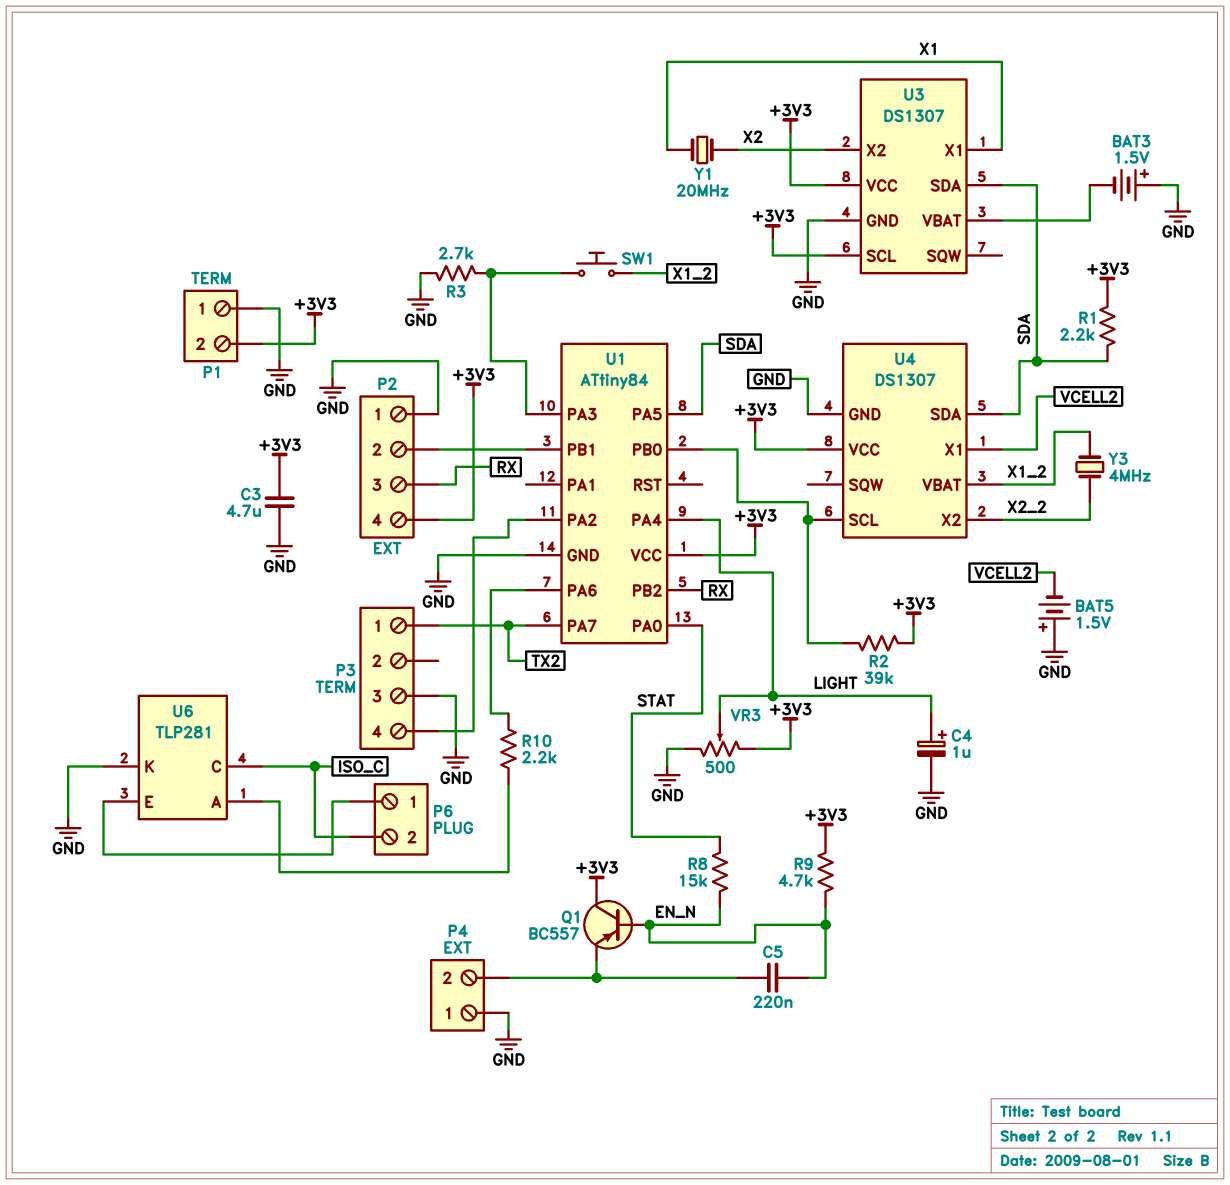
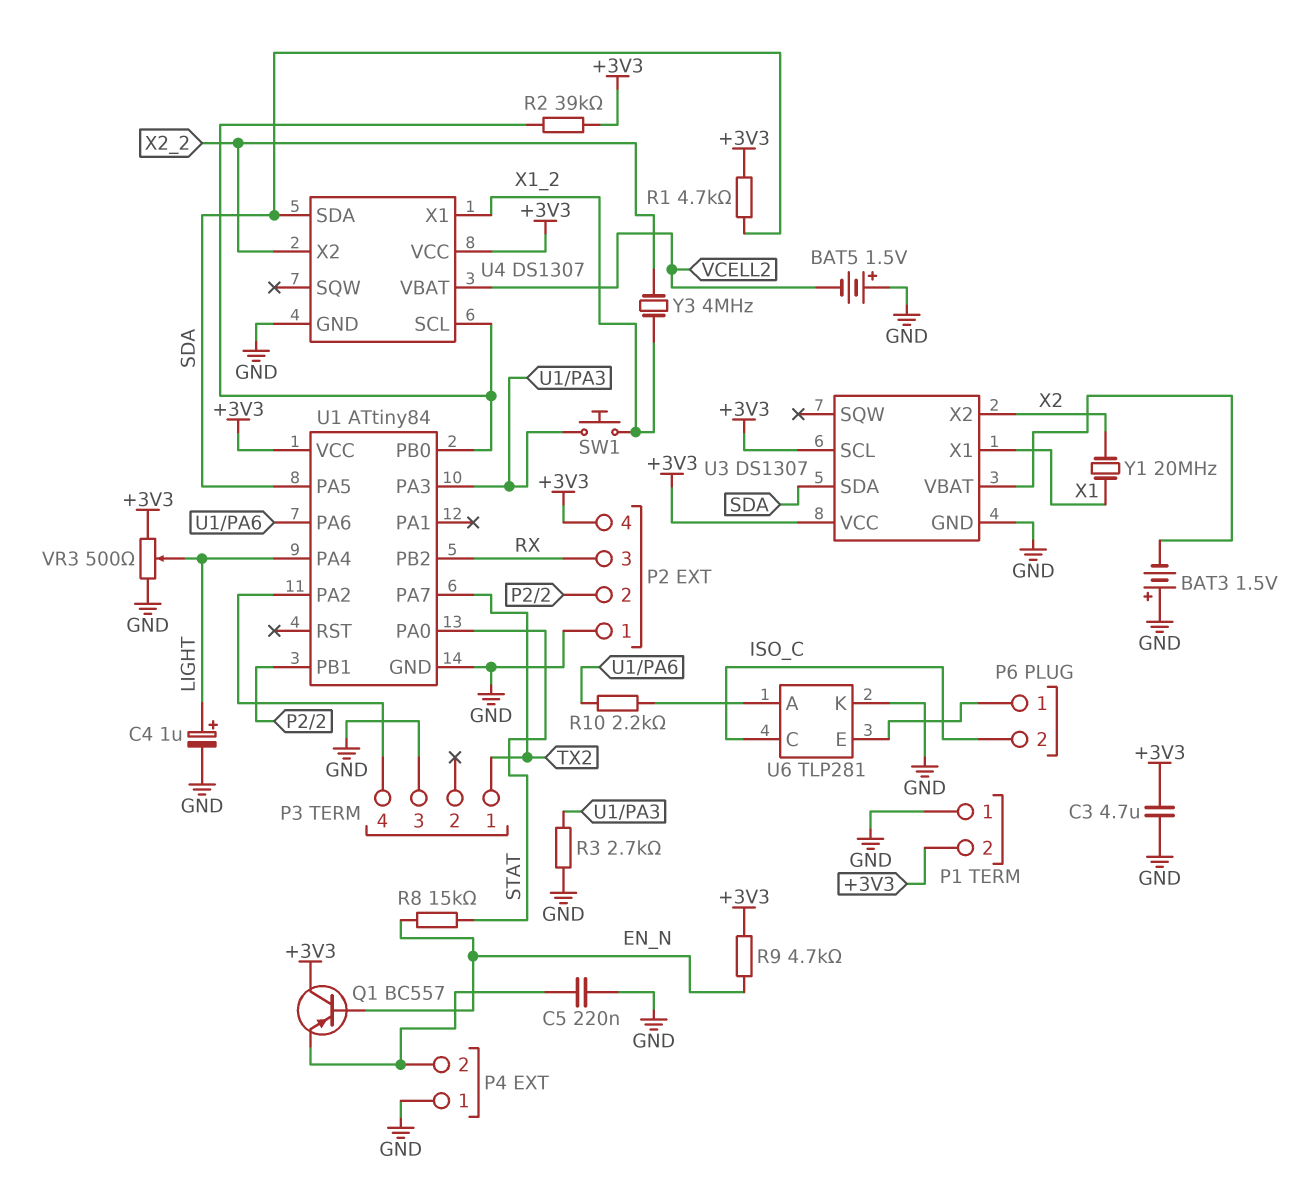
C5: 220nF (EN_N, P4/2) -> 220nF (GND, P4/2)
R1: 2.2k (+3V3, SDA) -> 4.7k (+3V3, SDA)
U4 pin VBAT: X1_2 -> VCELL2
U4 pin X1: VCELL2 -> X1_2

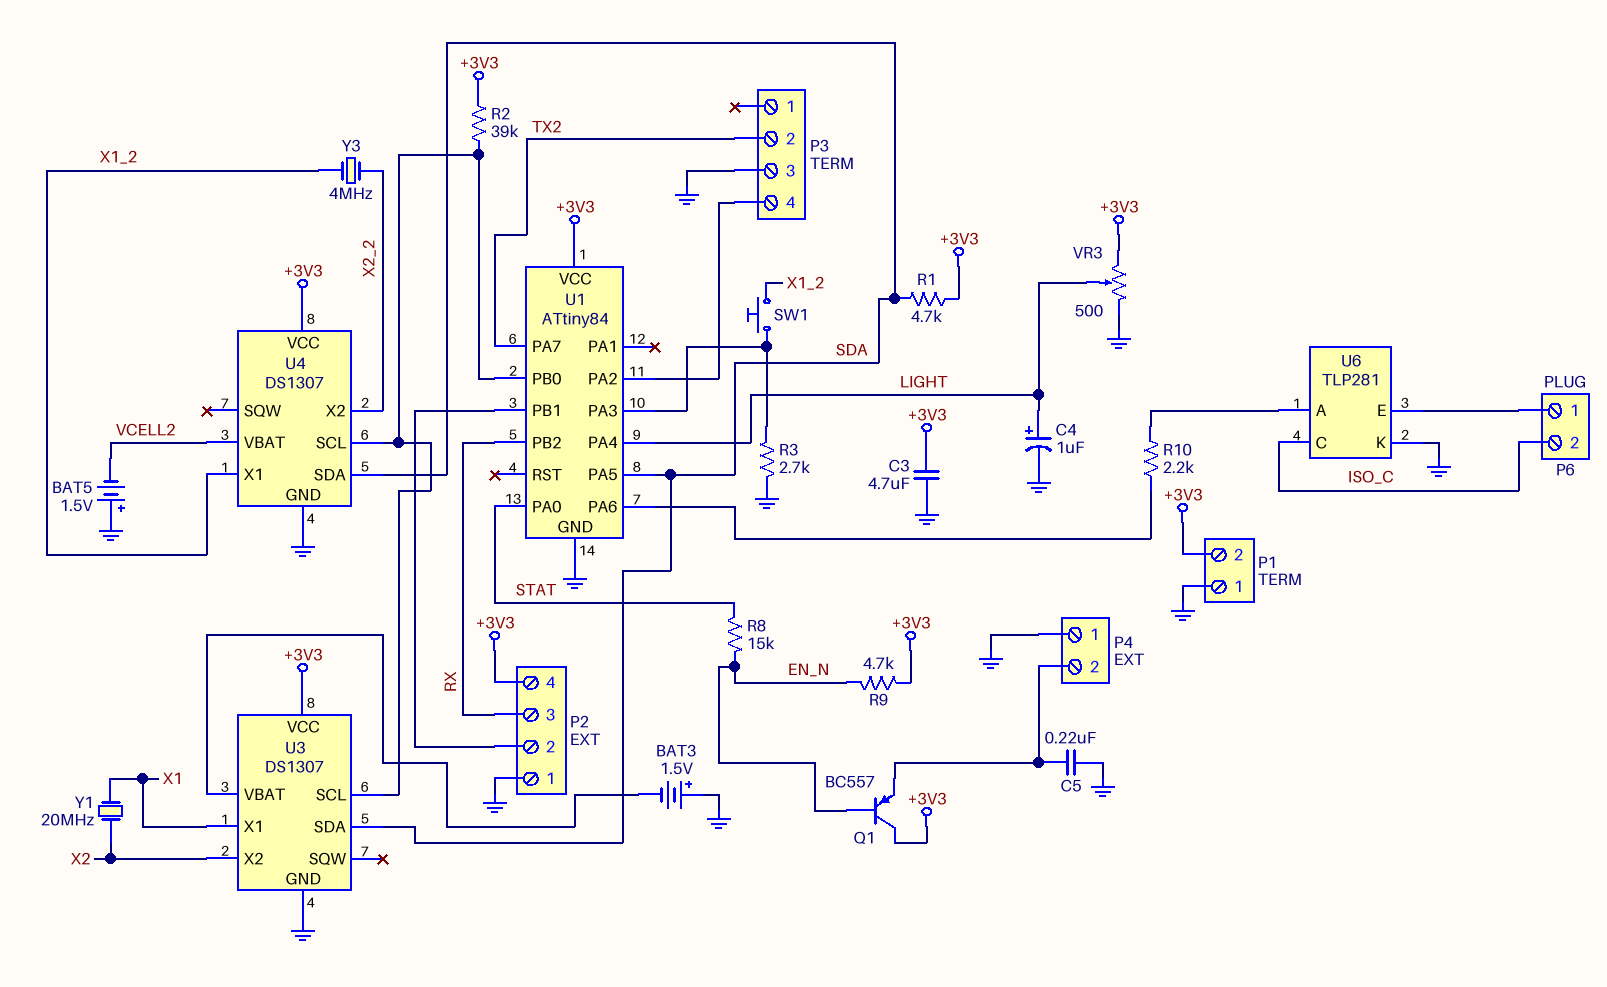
P3 pin 1: TX2 -> none
P3 pin 2: none -> TX2
U3 pin SCL: +3V3 -> U1/PB0

